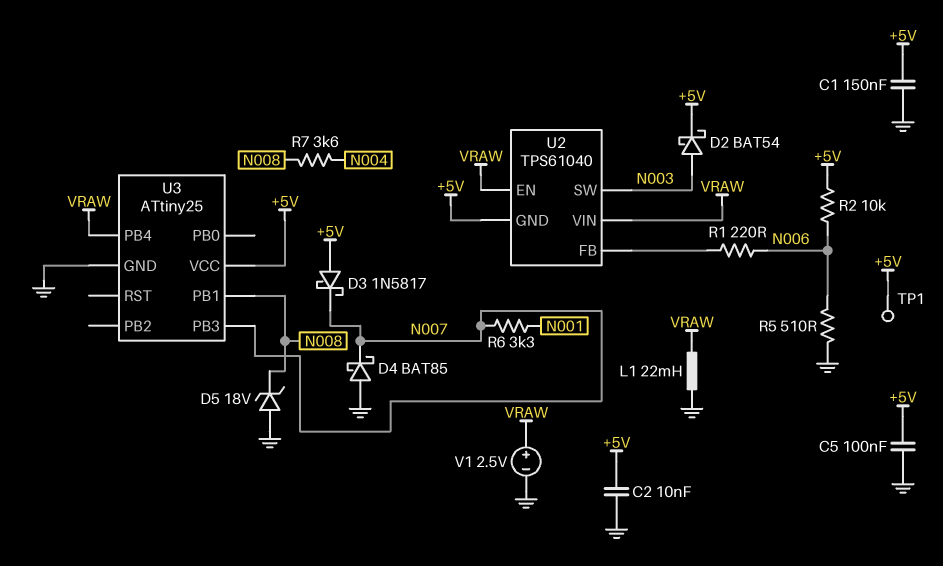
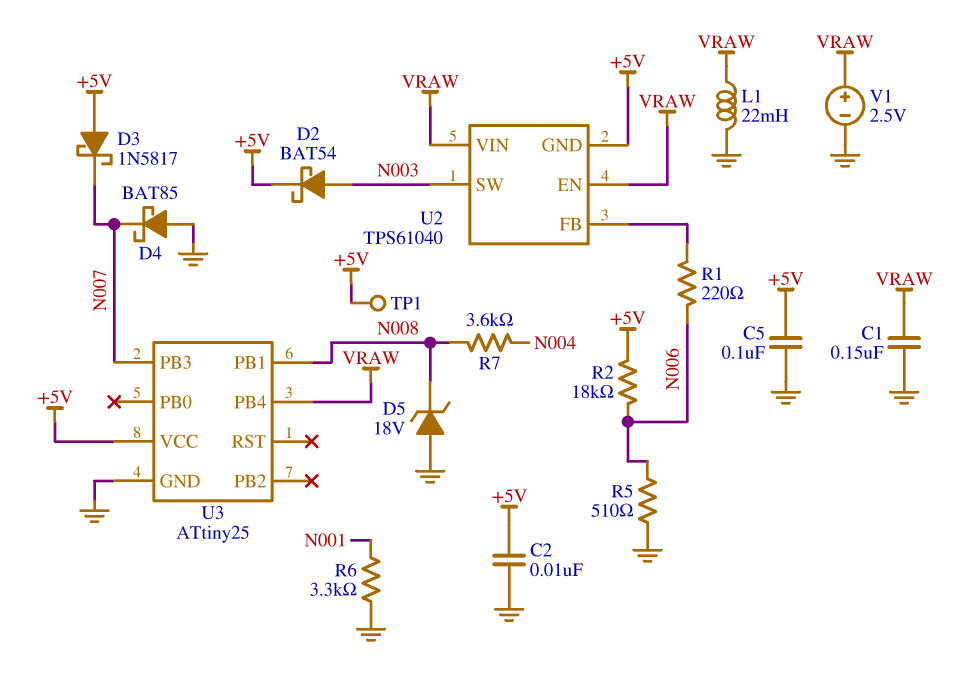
C1: 150nF (+5V, GND) -> 150nF (GND, VRAW)
R2: 10k (+5V, N006) -> 18k (+5V, N006)
R6: 3.3k (N001, N007) -> 3.3k (GND, N001)

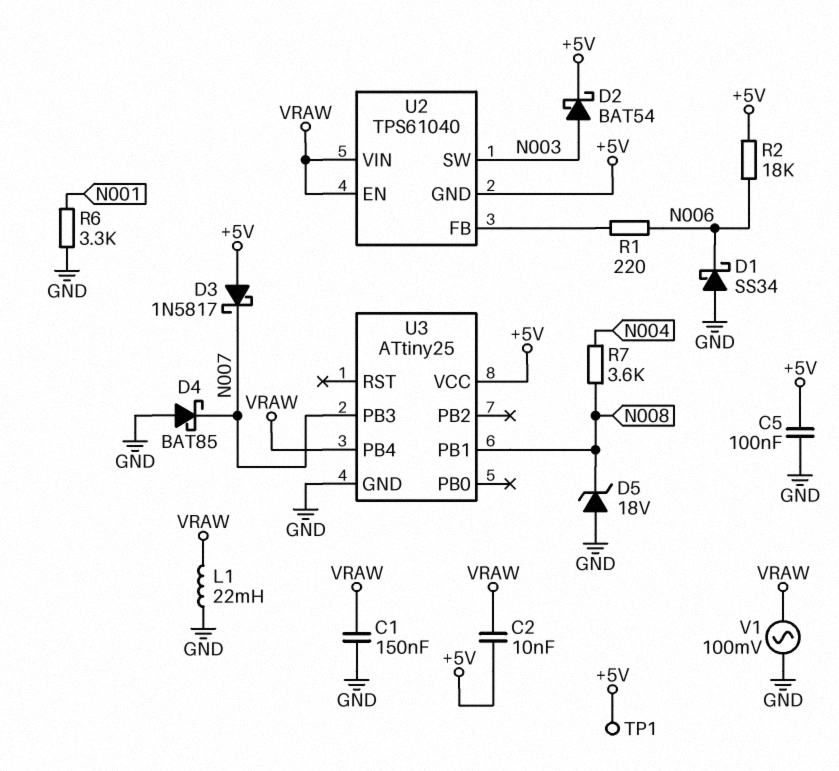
C2: 10nF (+5V, GND) -> 10nF (+5V, VRAW)
D1: none -> schottky SS34 (A GND, K N006)
R5: 510 (GND, N006) -> none
V1: 2.5V (plus VRAW, minus GND) -> AC 100mV (GND, VRAW)

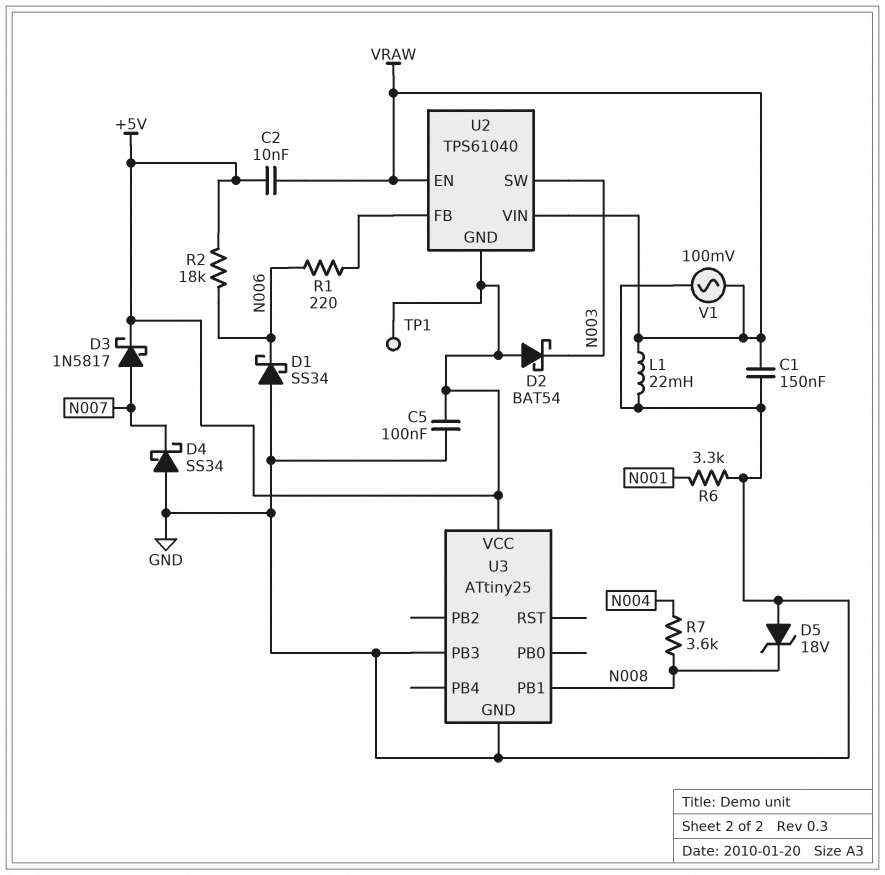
D2: schottky BAT54 (A N003, K +5V) -> schottky BAT54 (A +5V, K N003)
D3: schottky 1N5817 (A +5V, K N007) -> schottky 1N5817 (A N007, K +5V)
D4: schottky BAT85 (A GND, K N007) -> schottky SS34 (A GND, K N007)
U3 pin PB3: N007 -> GND
U3 pin PB4: VRAW -> none

